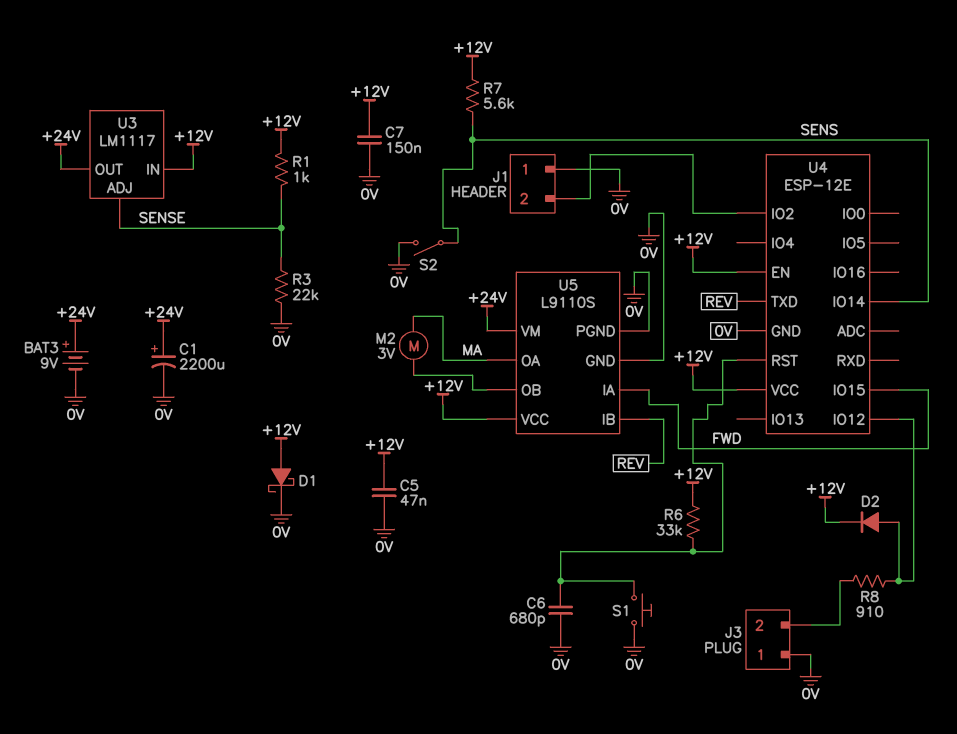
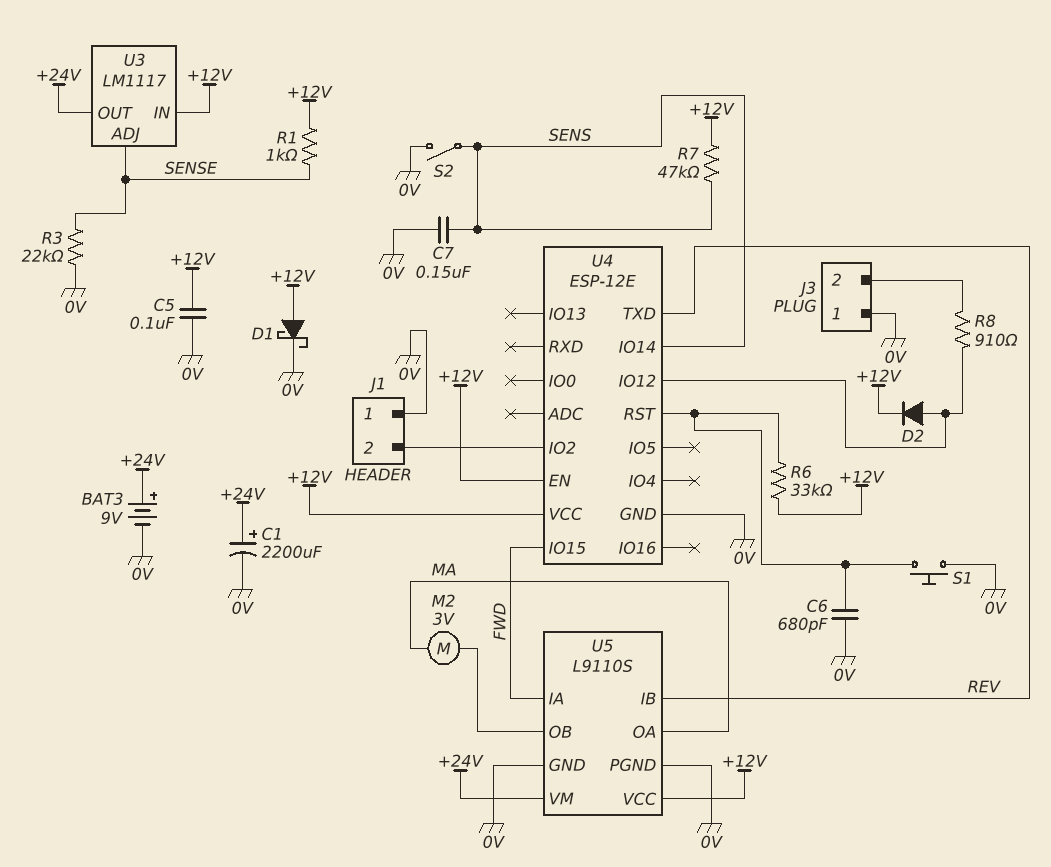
C5: 47nF (+12V, 0V) -> 100nF (+12V, 0V)
C7: 150nF (+12V, 0V) -> 150nF (0V, SENS)
R7: 5.6k (+12V, SENS) -> 47k (+12V, SENS)

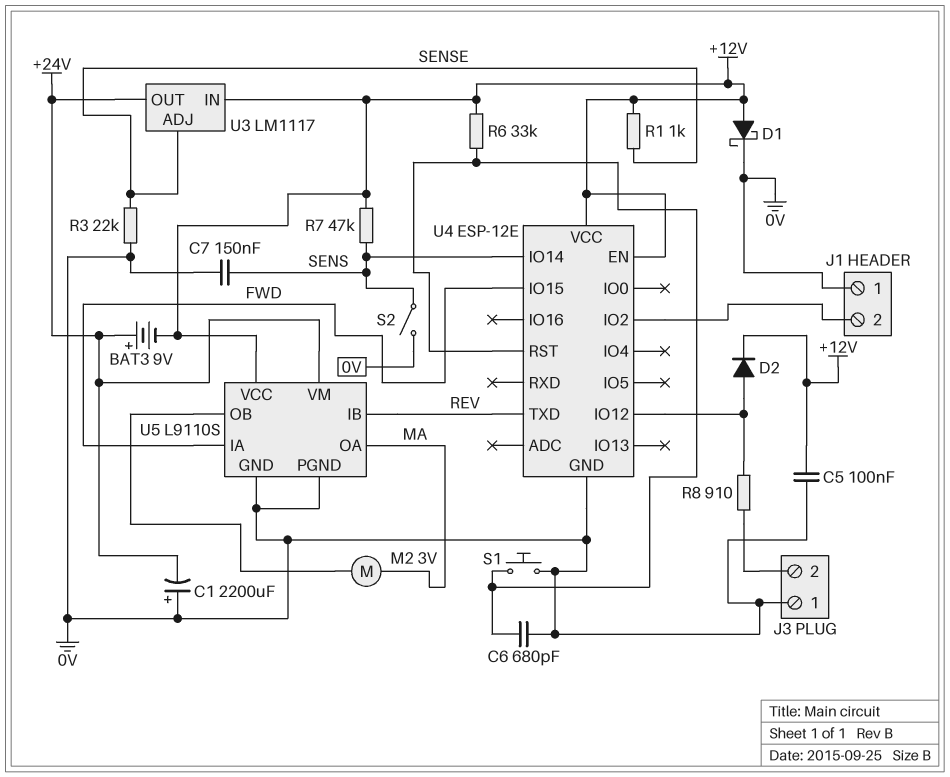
BAT3: 9V (plus +24V, minus 0V) -> 9V (plus +24V, minus +12V)
C1: 2200uF (plus +24V, minus 0V) -> 2200uF (plus 0V, minus +24V)

